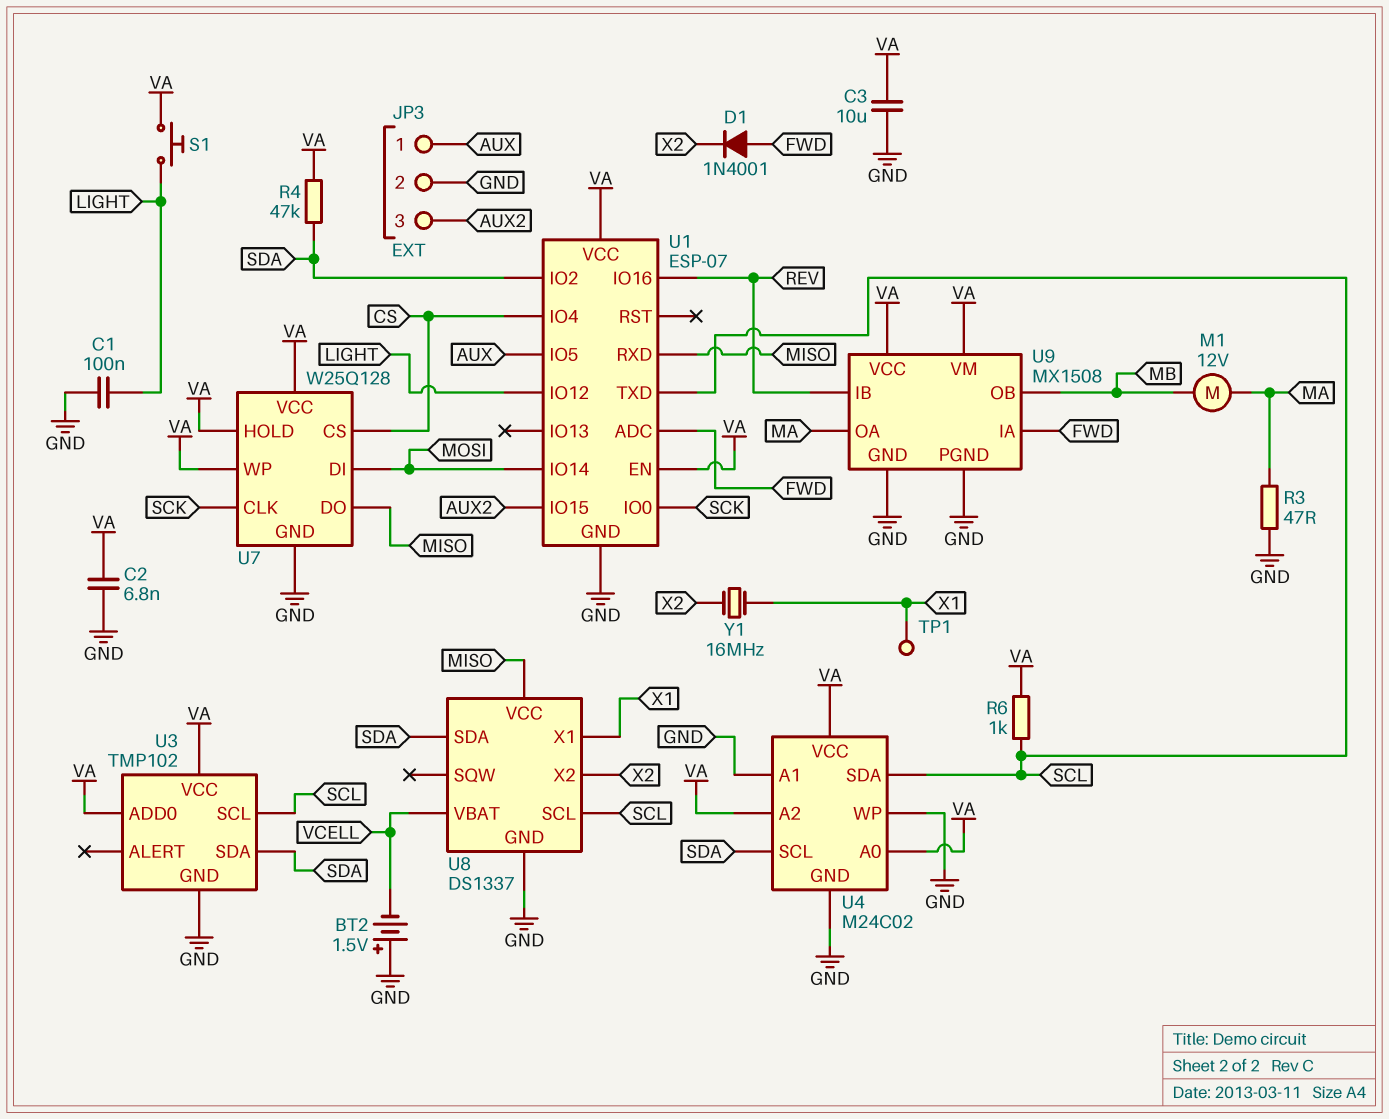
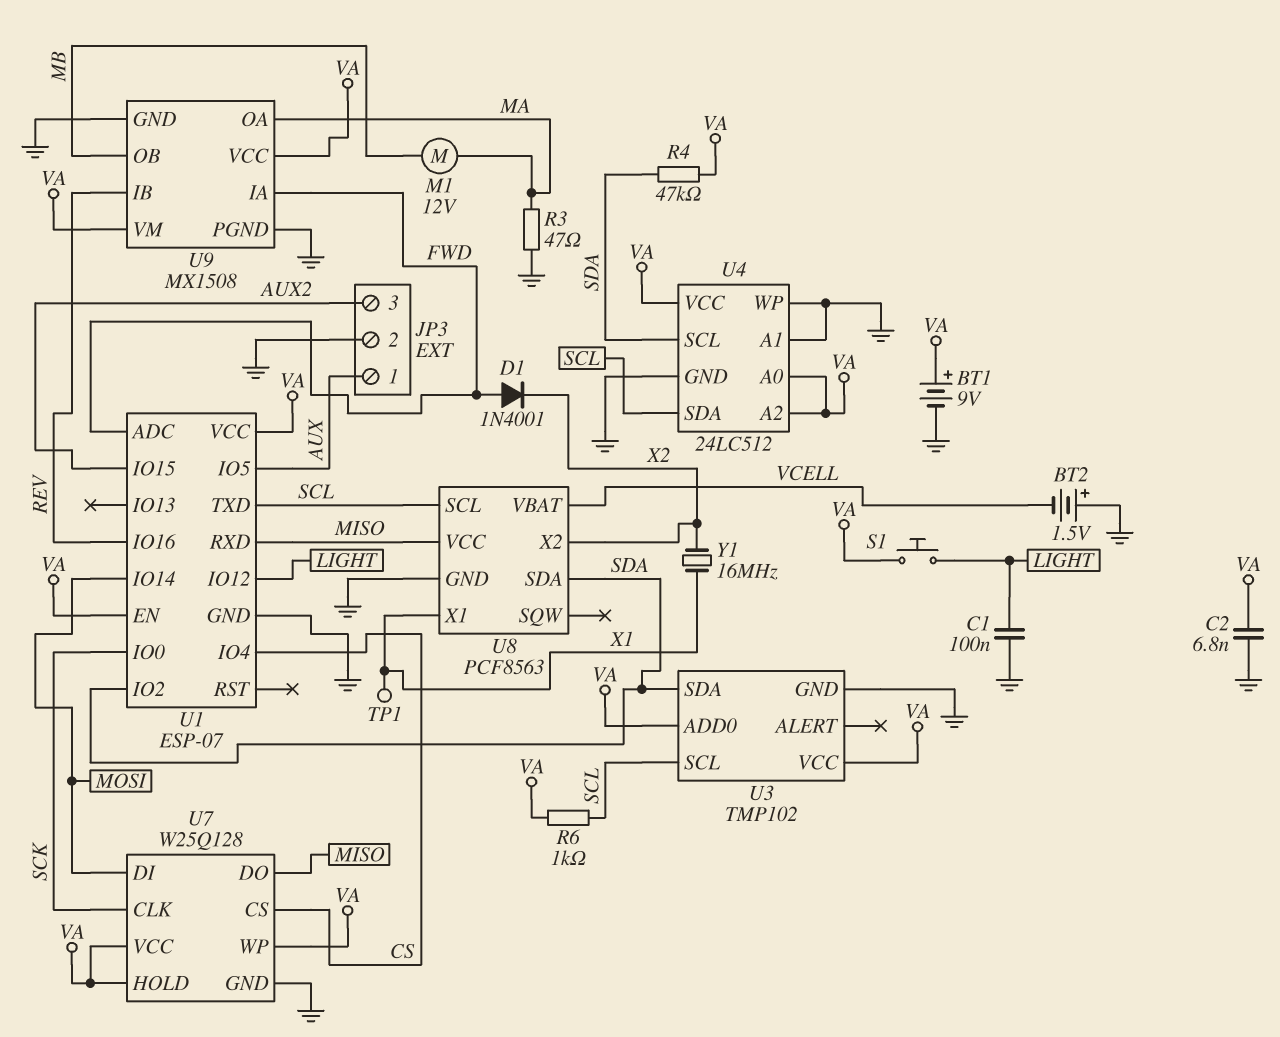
BT1: none -> 9V (plus VA, minus GND)
C3: 10uF (GND, VA) -> none
U4: M24C02 -> 24LC512
U8: DS1337 -> PCF8563

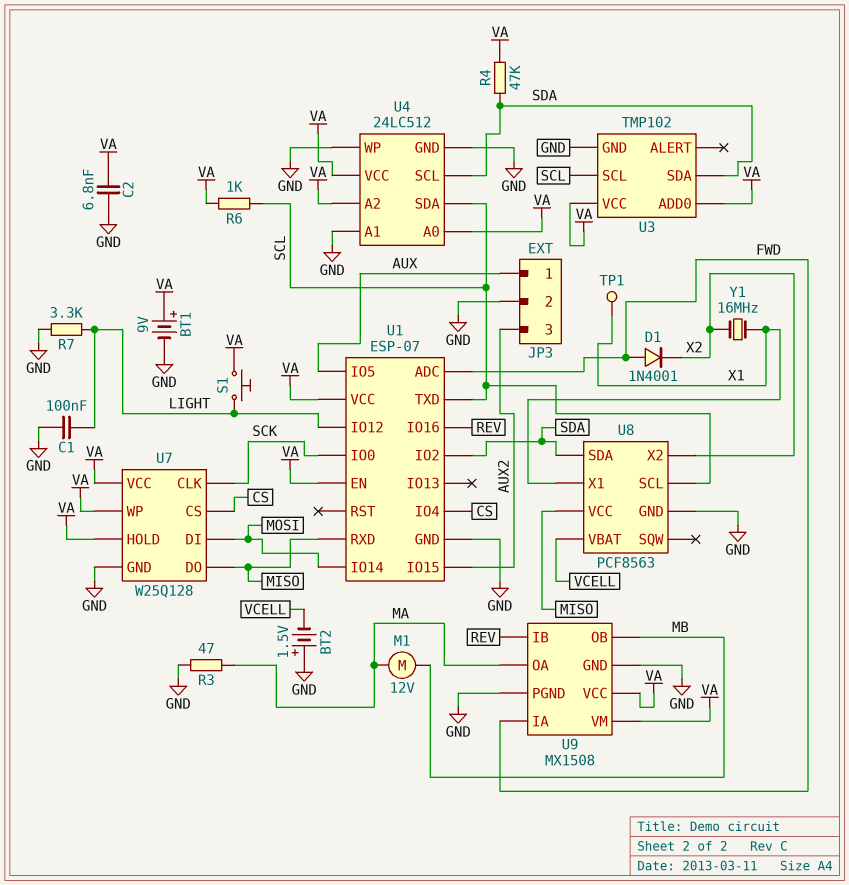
R7: none -> 3.3k (GND, LIGHT)

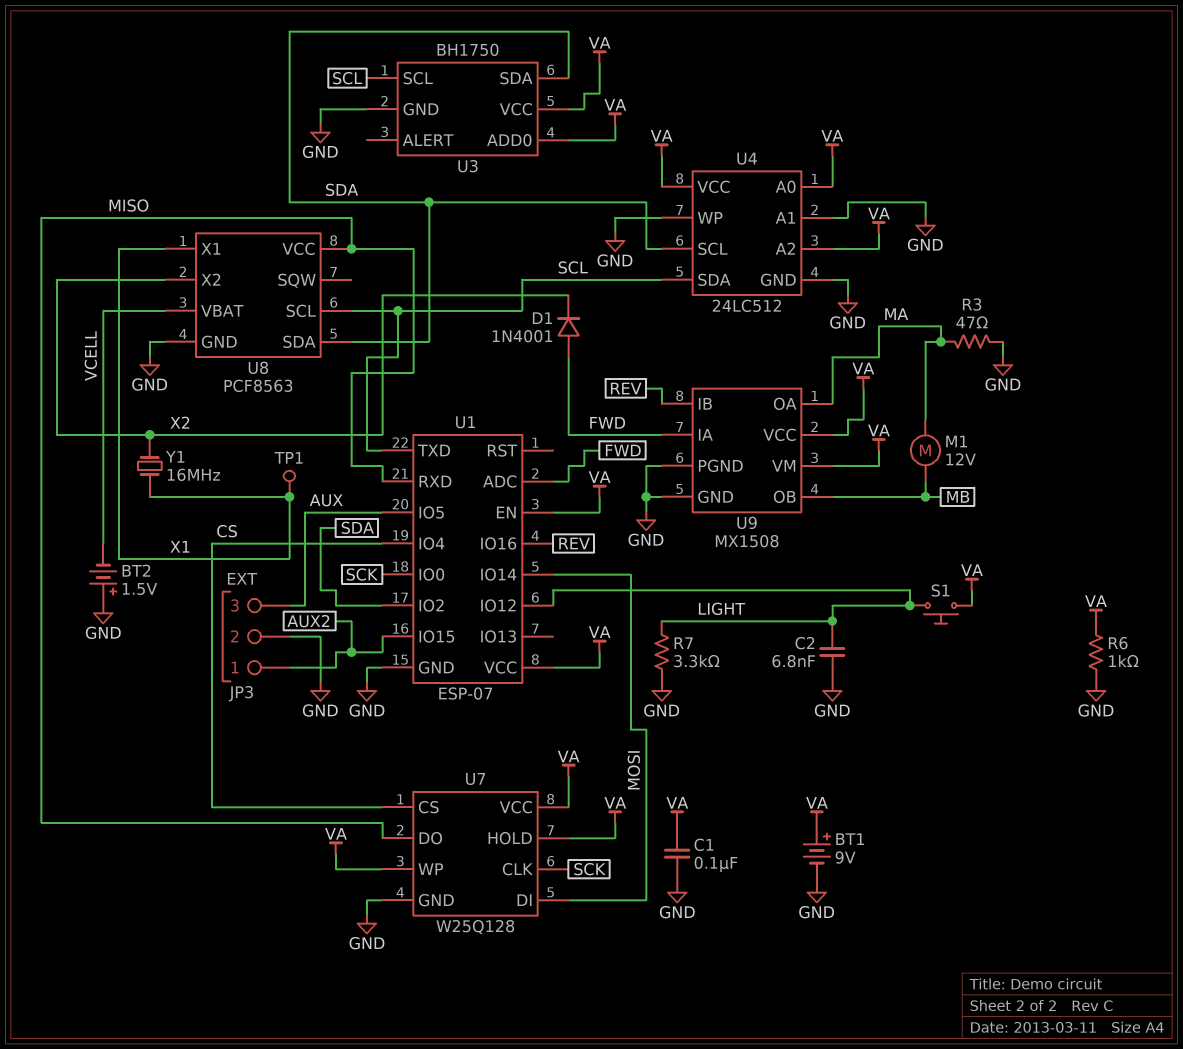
C1: 100nF (GND, LIGHT) -> 100nF (GND, VA)
C2: 6.8nF (GND, VA) -> 6.8nF (GND, LIGHT)
JP3 pin 1: AUX -> AUX2
JP3 pin 3: AUX2 -> AUX
R4: 47k (SDA, VA) -> none
R6: 1k (SCL, VA) -> 1k (GND, VA)
U3: TMP102 -> BH1750

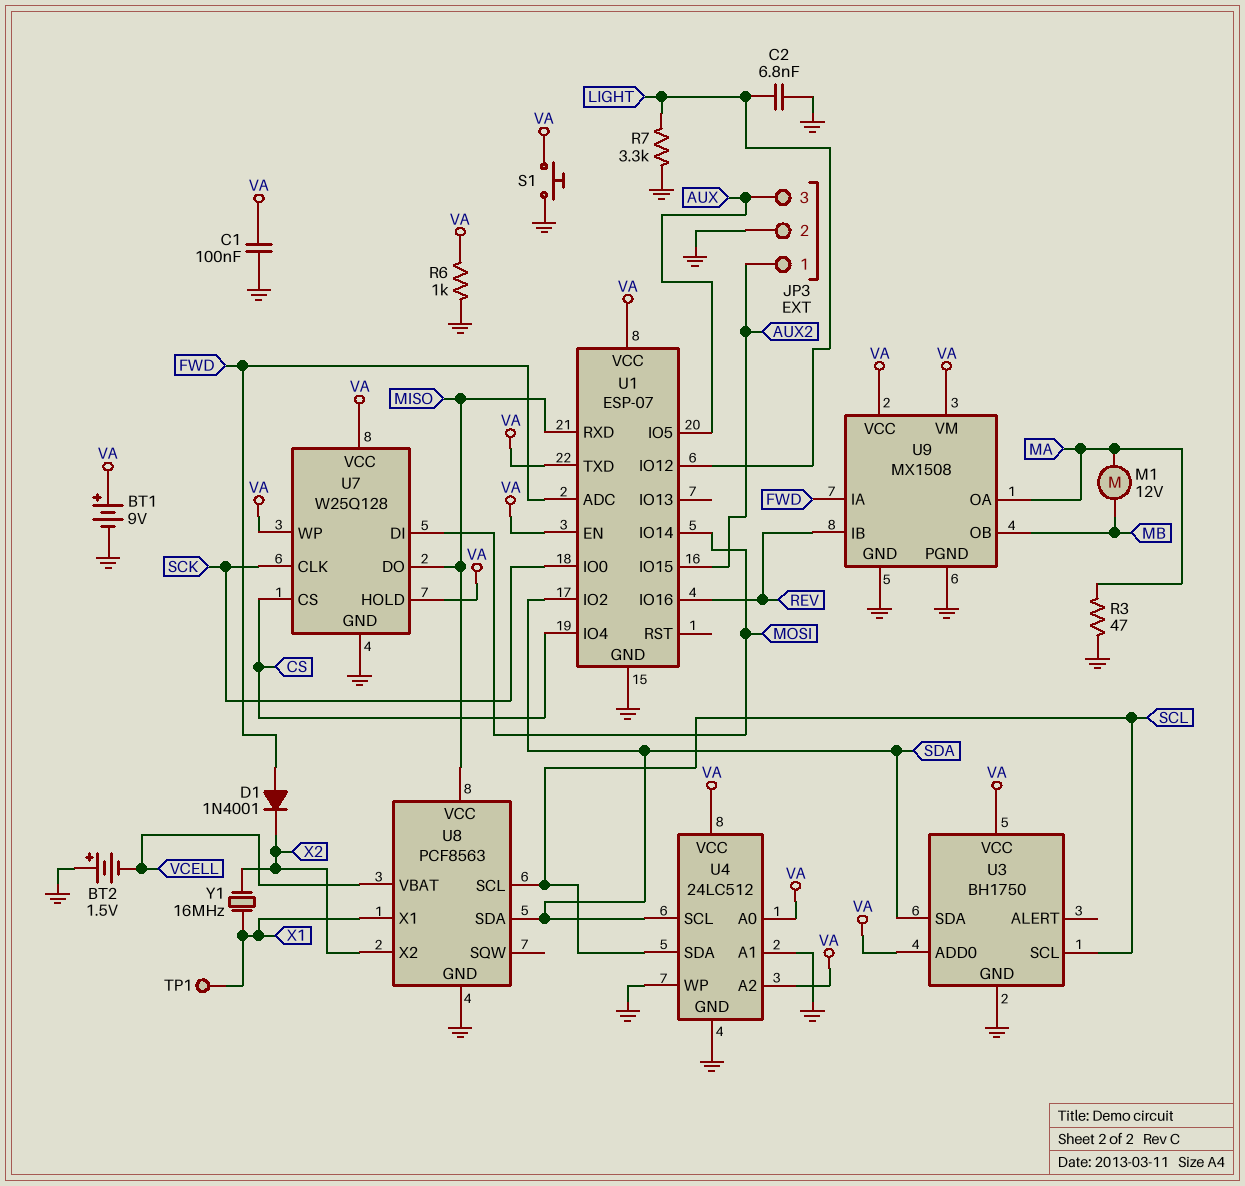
S1: button (LIGHT, VA) -> button (GND, VA)
U1 pin TXD: SCL -> VA

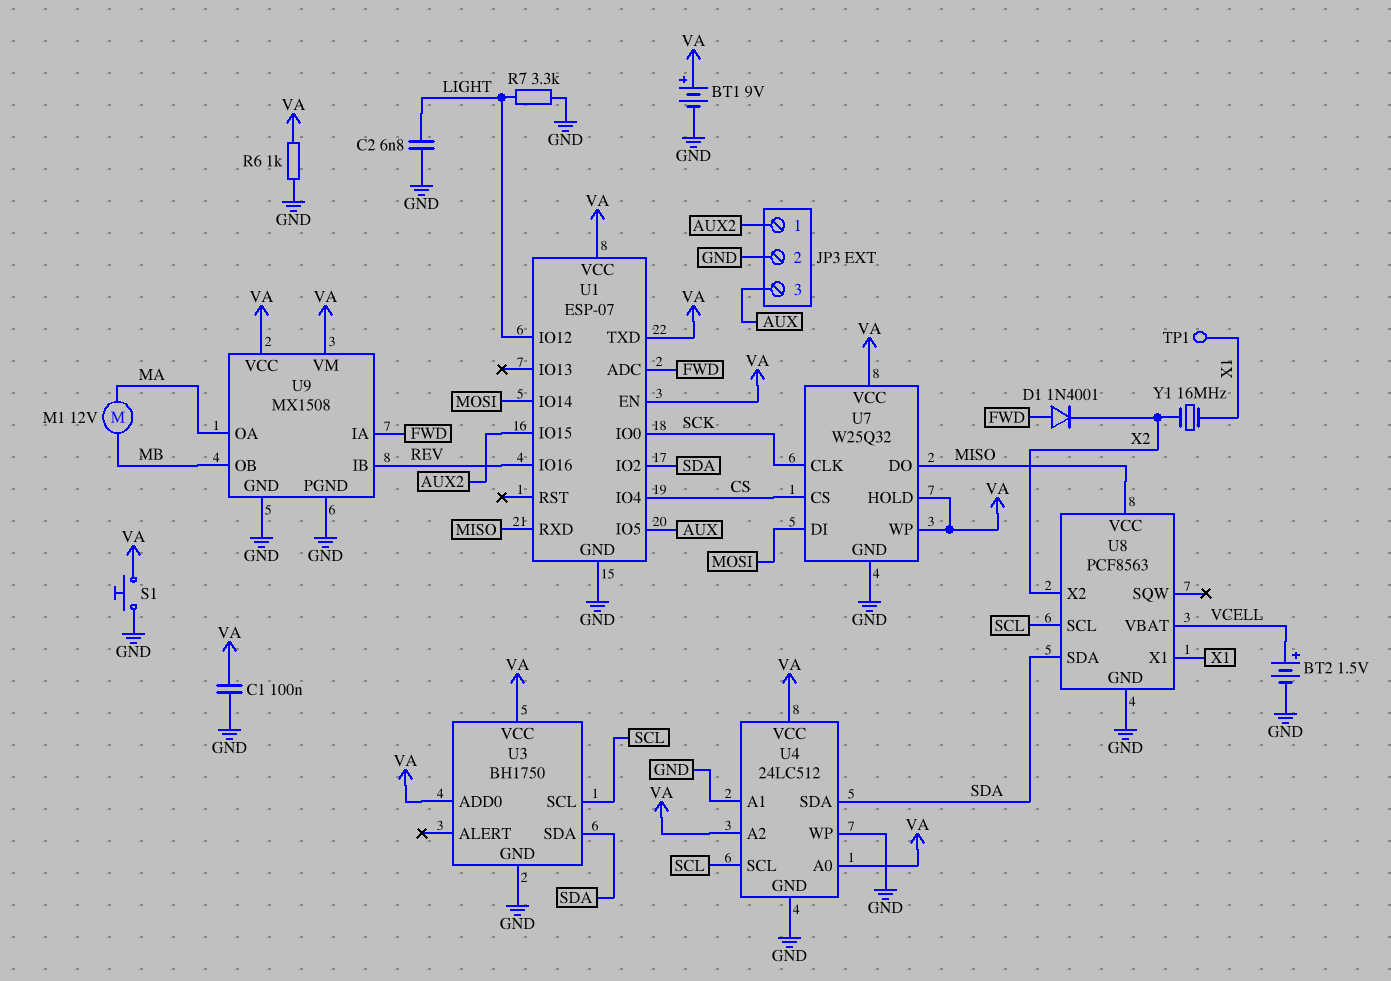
BT2: 1.5V (plus GND, minus VCELL) -> 1.5V (plus VCELL, minus GND)
R3: 47 (GND, MA) -> none
U4 pin SCL: SDA -> SCL
U4 pin SDA: SCL -> SDA
U7: W25Q128 -> W25Q32

